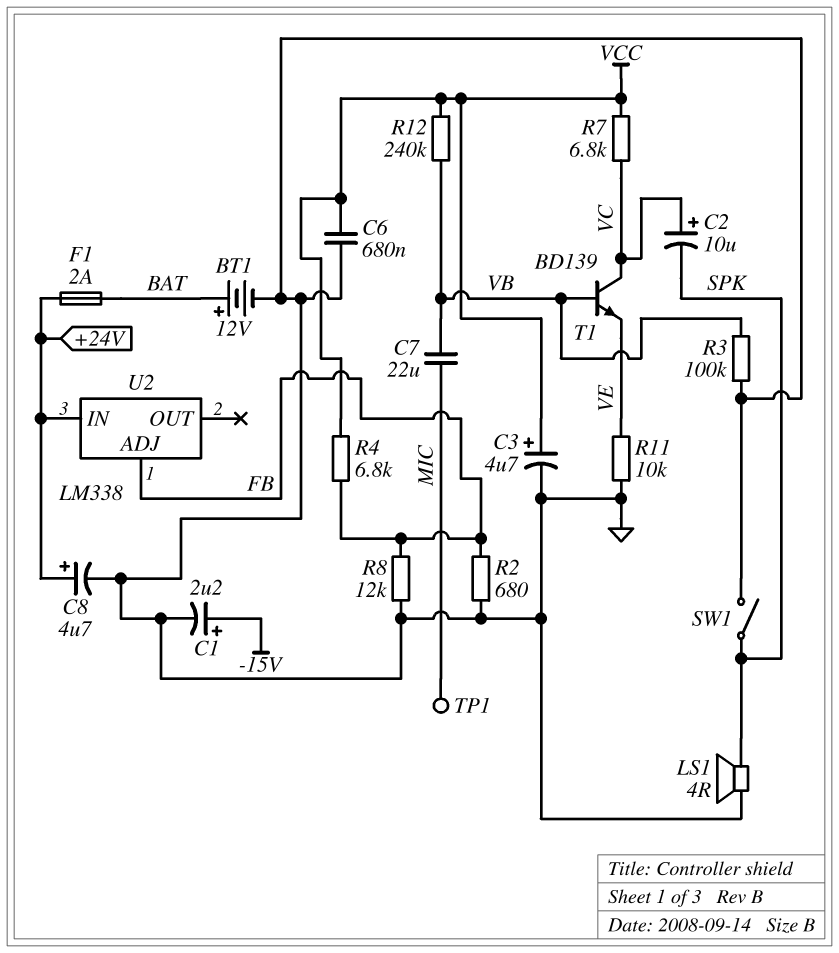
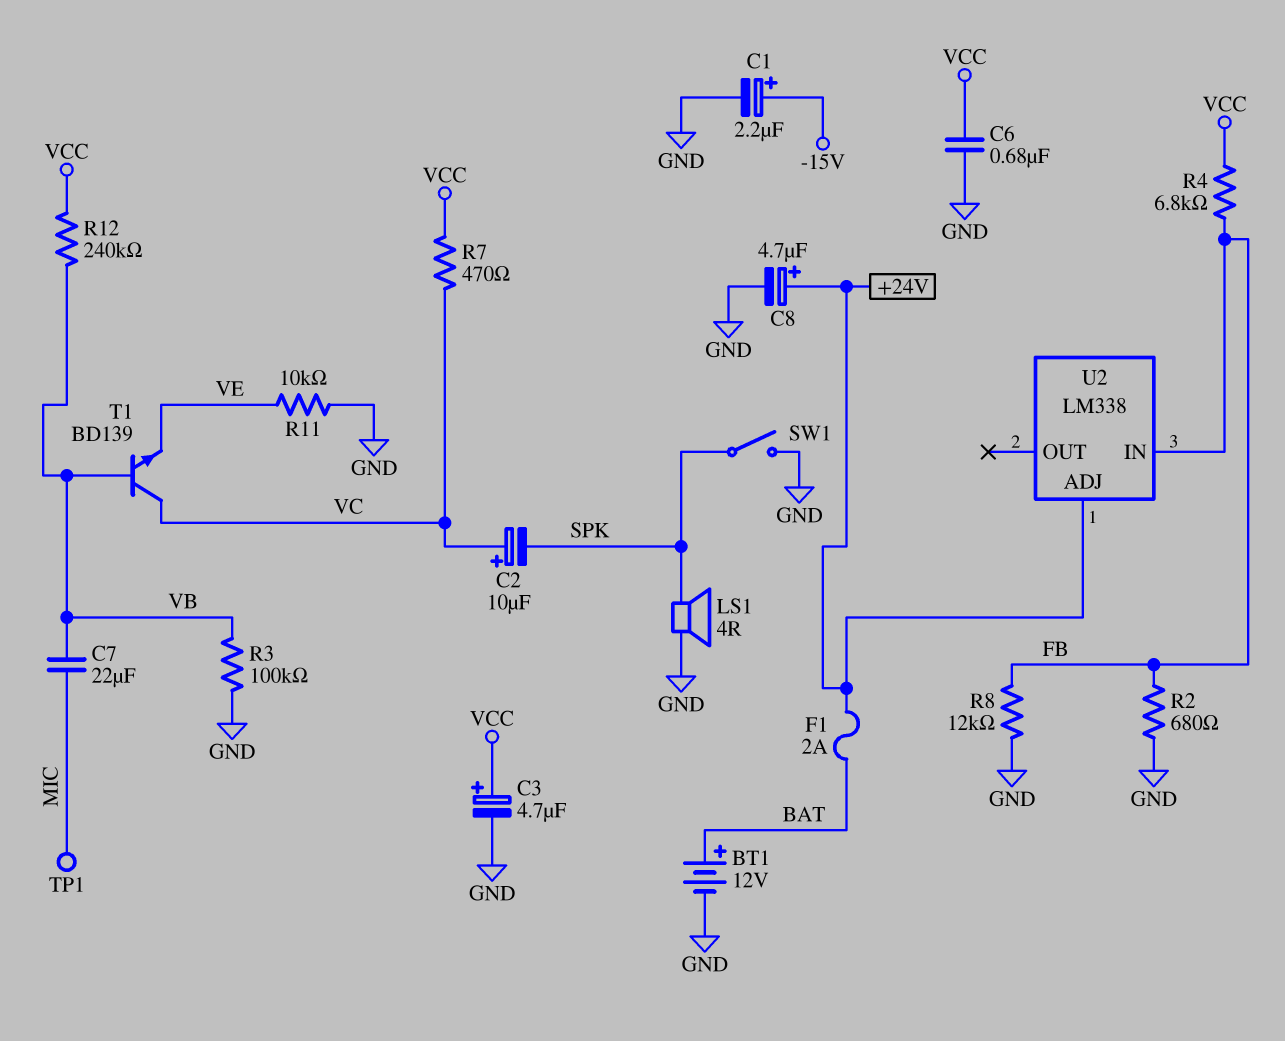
R7: 6.8k (VC, VCC) -> 470 (VC, VCC)
U2 pin ADJ: FB -> +24V
U2 pin IN: +24V -> FB

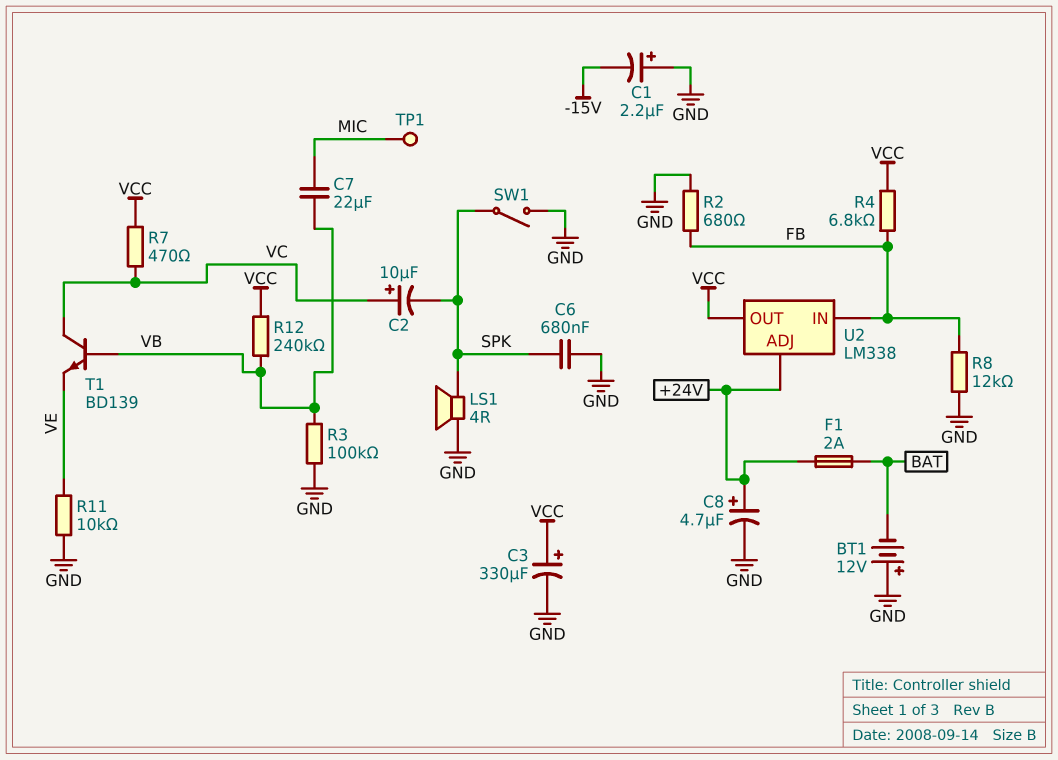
BT1: 12V (plus BAT, minus GND) -> 12V (plus GND, minus BAT)
C1: 2.2uF (plus -15V, minus GND) -> 2.2uF (plus GND, minus -15V)
C3: 4.7uF (plus VCC, minus GND) -> 330uF (plus VCC, minus GND)
C6: 680nF (GND, VCC) -> 680nF (GND, SPK)
U2 pin OUT: none -> VCC

